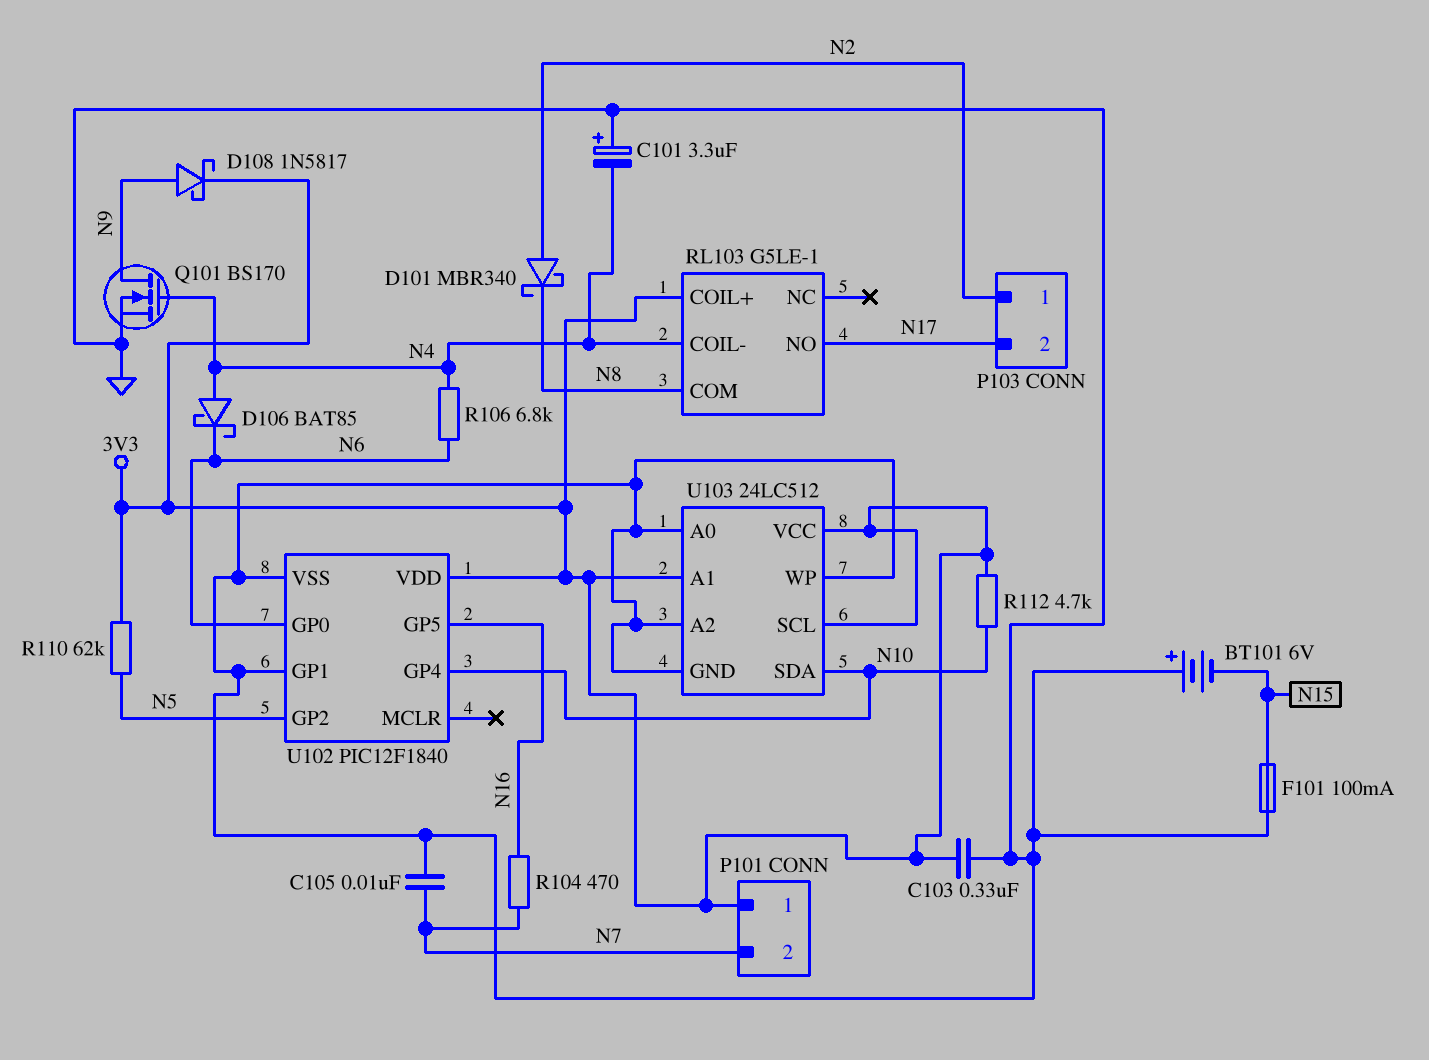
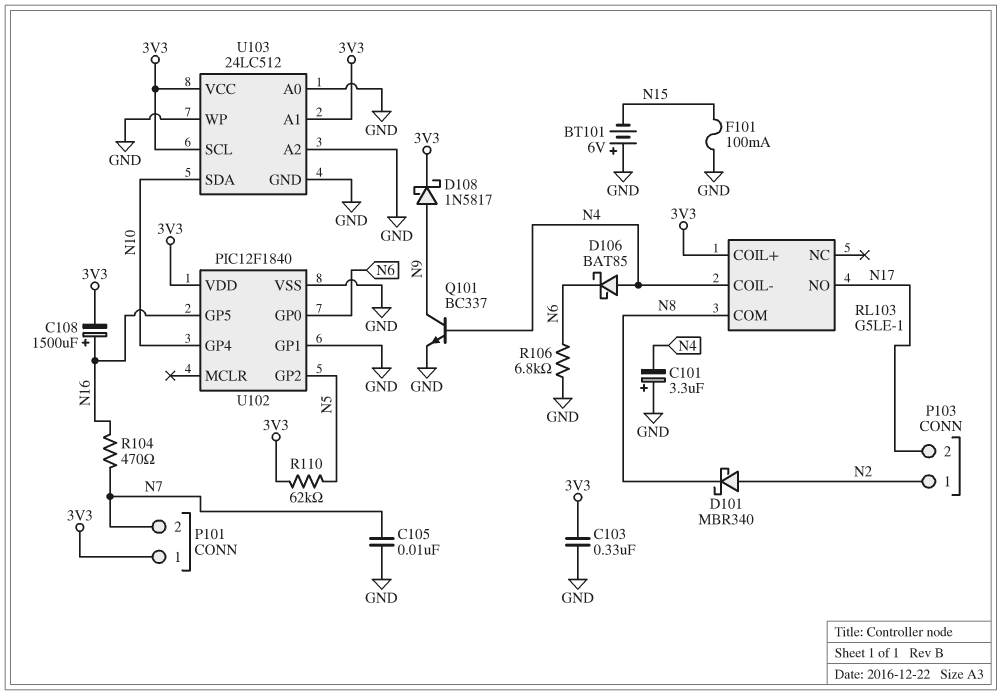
C108: none -> 1500uF (plus N16, minus 3V3)
Q101: NMOS BS170 (G N4, D N9, S GND) -> NPN BC337 (B N4, C N9, E GND)
R106: 6.8k (N4, N6) -> 6.8k (GND, N6)
R112: 4.7k (3V3, N10) -> none

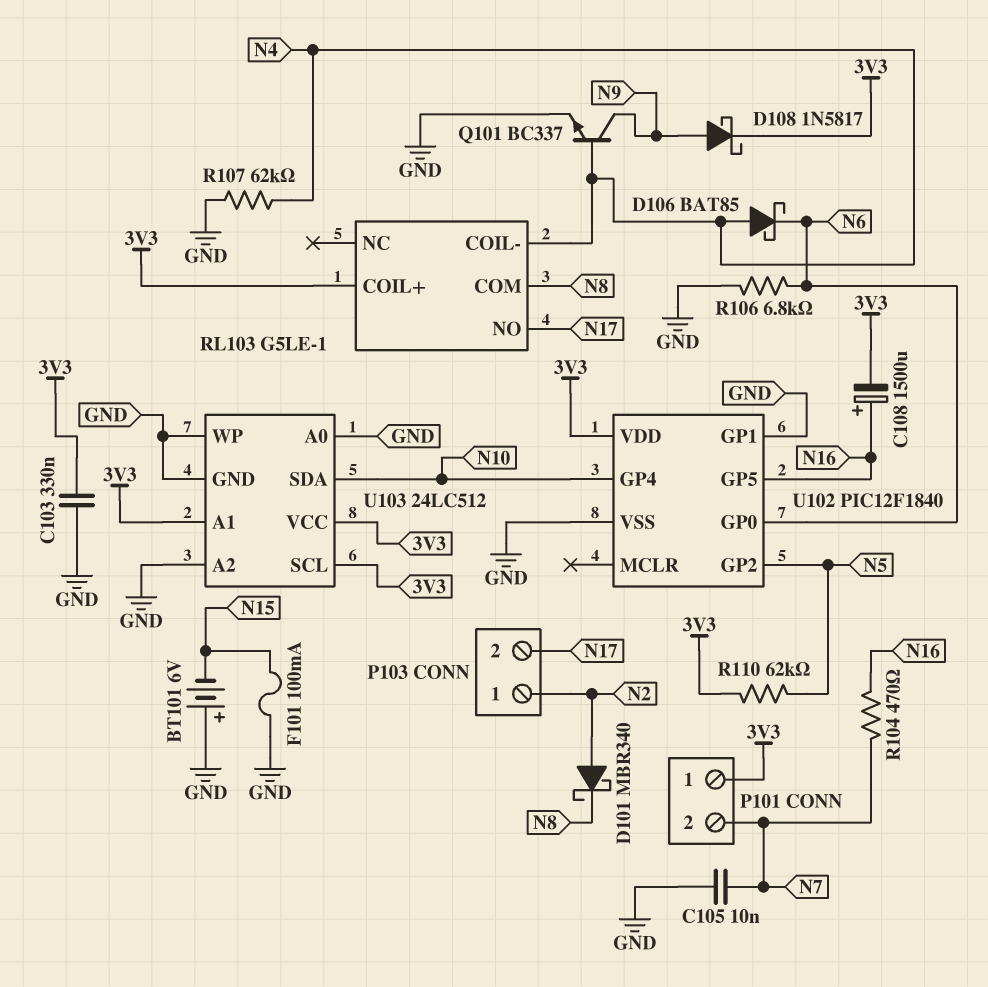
C101: 3.3uF (plus GND, minus N4) -> none
R107: none -> 62k (GND, N4)

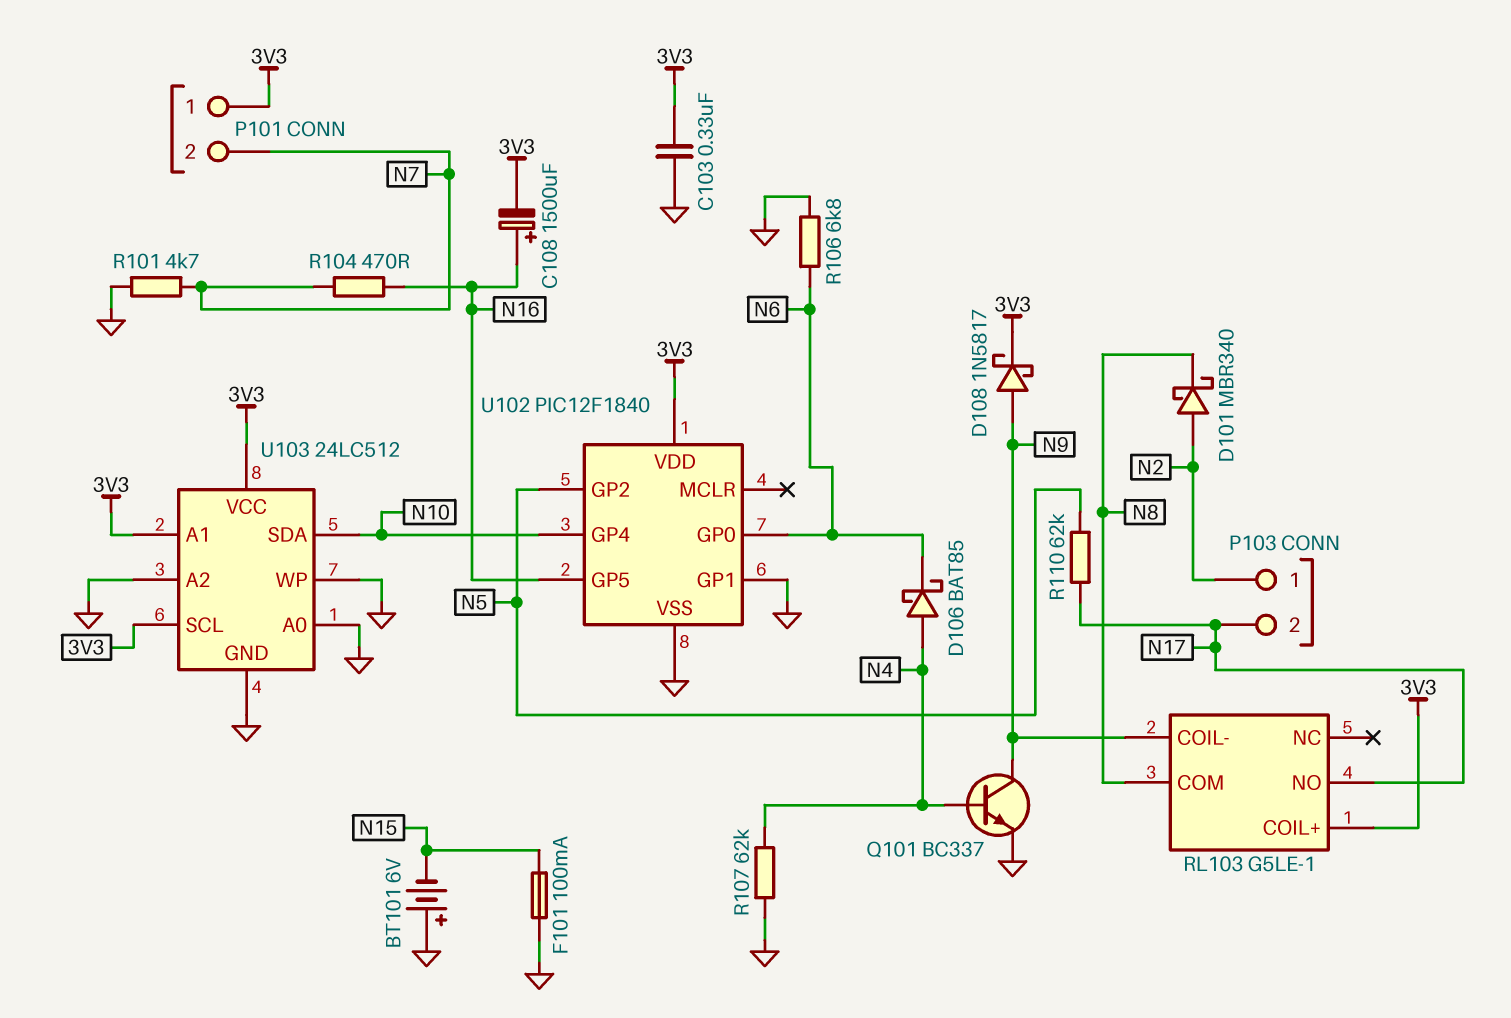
C105: 10nF (GND, N7) -> none
R101: none -> 4.7k (GND, N7)
R110: 62k (3V3, N5) -> 62k (N5, N17)
RL103 pin COIL-: N4 -> N9

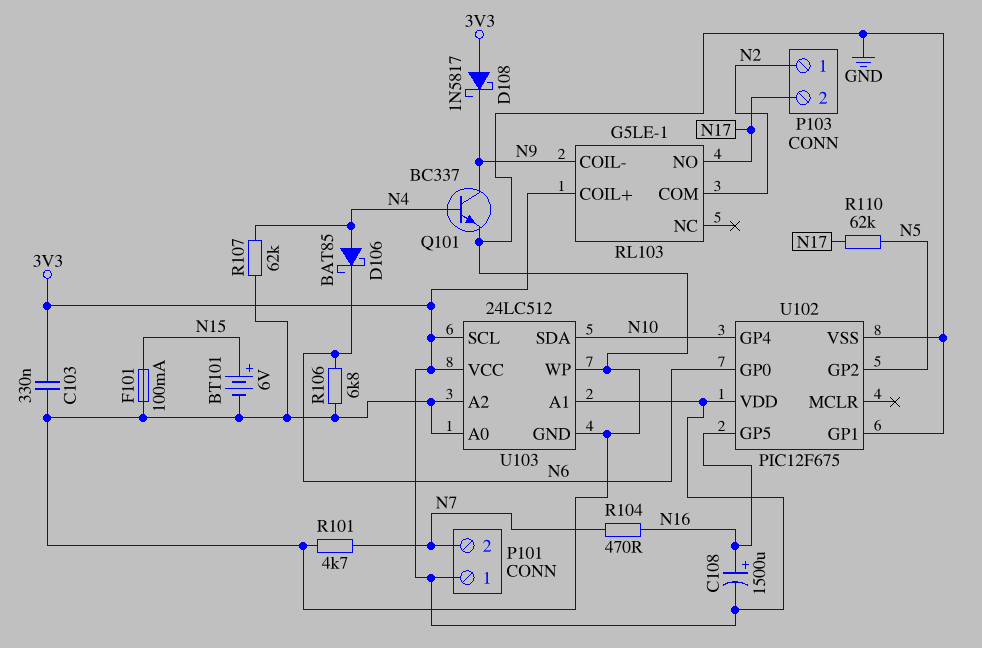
BT101: 6V (plus GND, minus N15) -> 6V (plus N15, minus GND)
D101: schottky MBR340 (A N2, K N8) -> none
D108: schottky 1N5817 (A N9, K 3V3) -> schottky 1N5817 (A 3V3, K N9)
RL103 pin COM: N8 -> N2
U102: PIC12F1840 -> PIC12F675

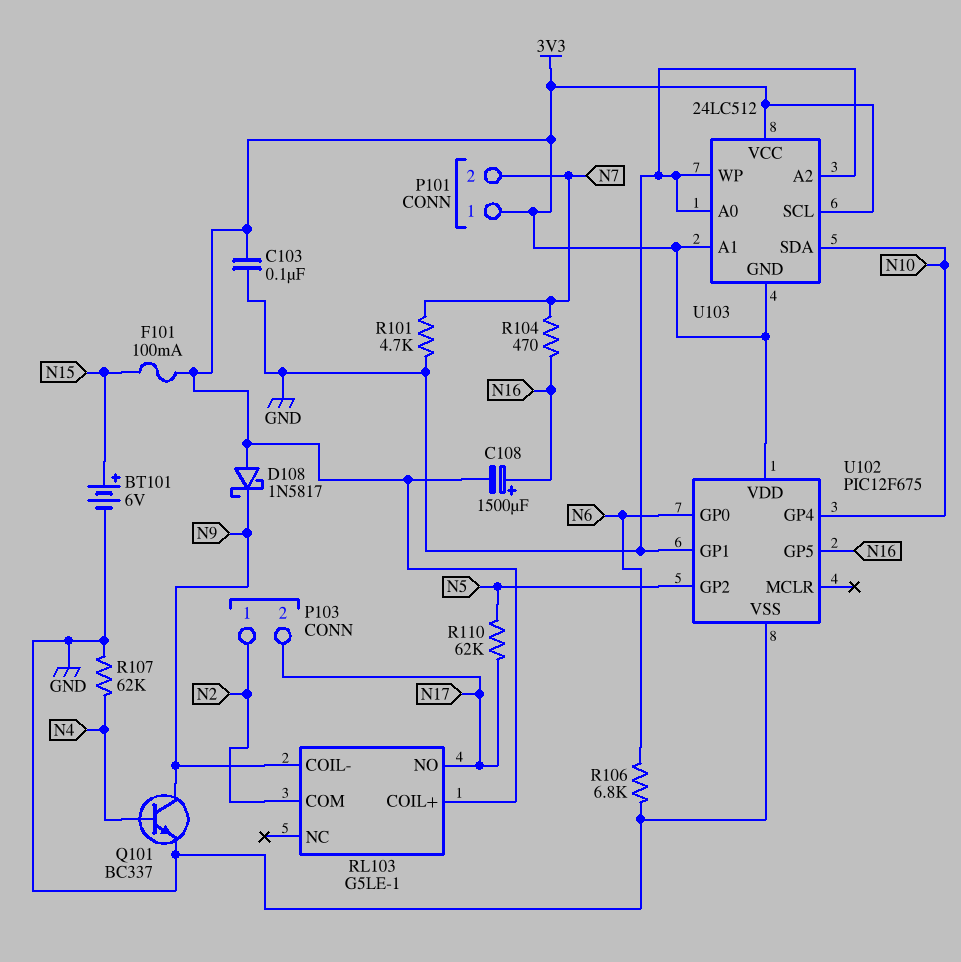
C103: 330nF (3V3, GND) -> 100nF (3V3, GND)
D106: schottky BAT85 (A N4, K N6) -> none
F101: 100mA (GND, N15) -> 100mA (3V3, N15)
U103 pin GND: GND -> 3V3

